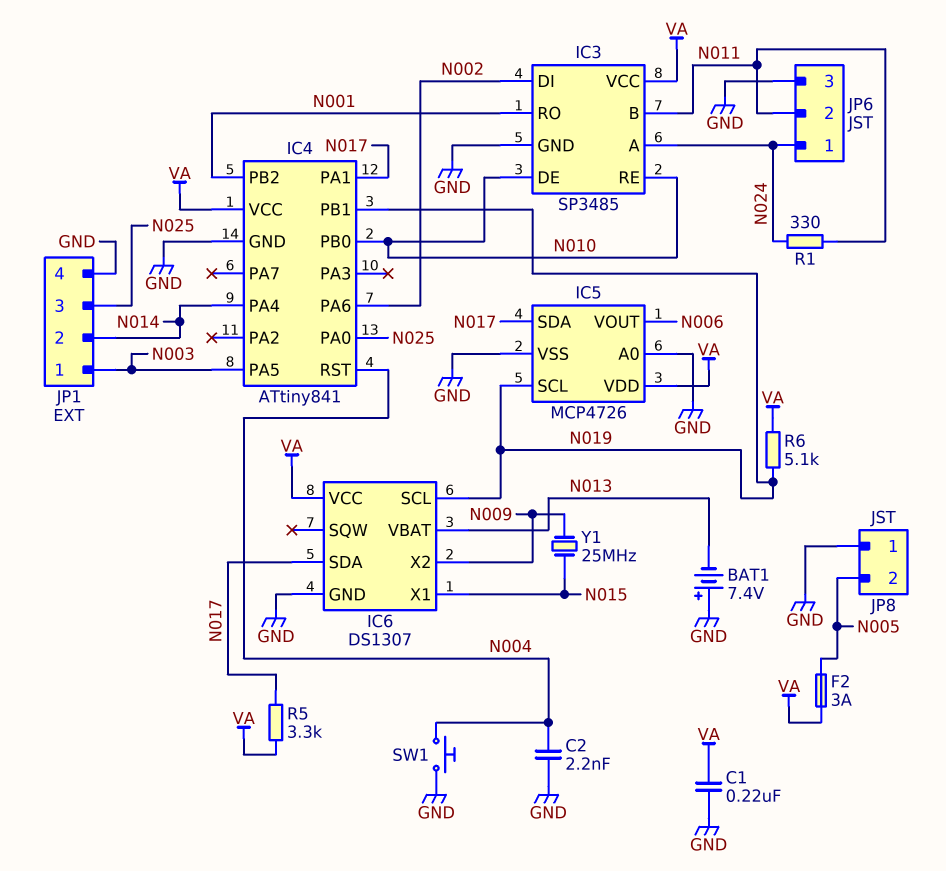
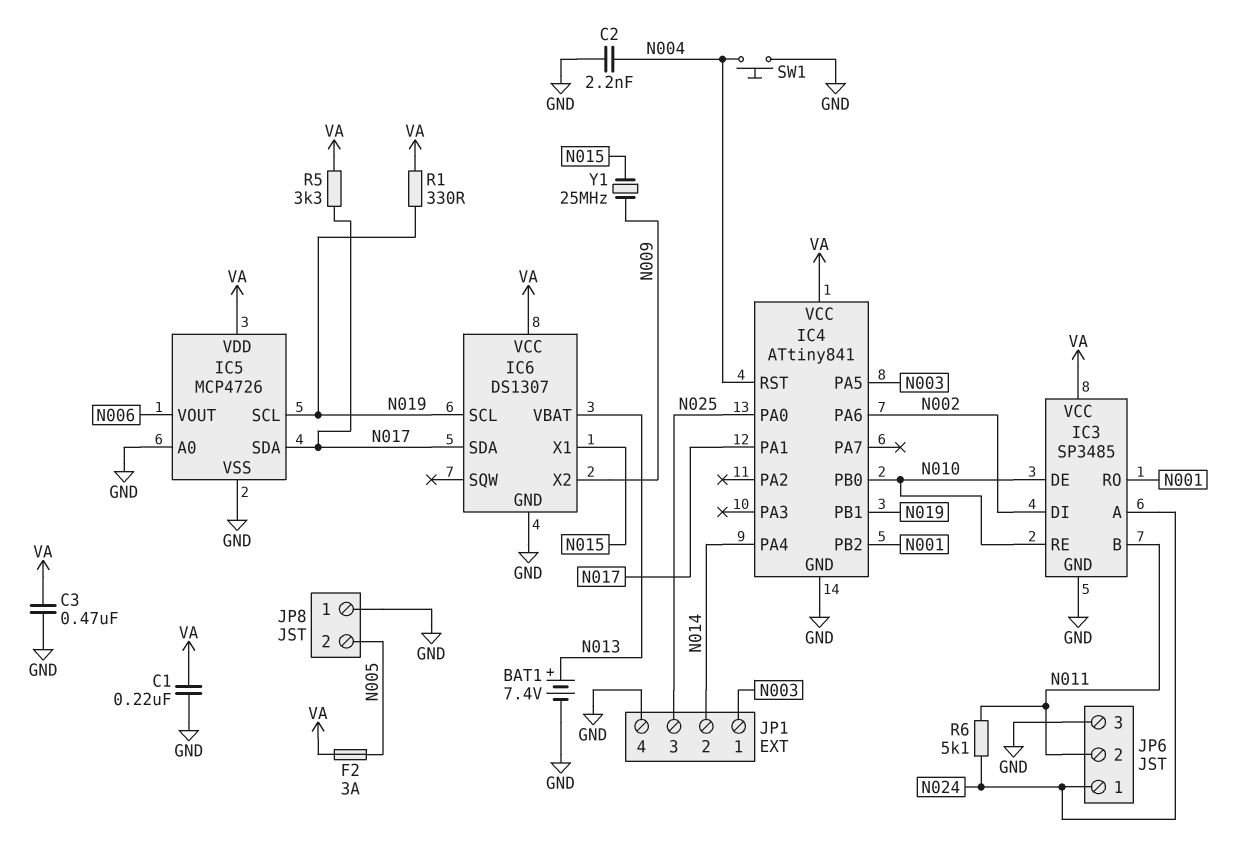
BAT1: 7.4V (plus GND, minus N013) -> 7.4V (plus N013, minus GND)
C3: none -> 470nF (GND, VA)
R1: 330 (N011, N024) -> 330 (N019, VA)
R6: 5.1k (N019, VA) -> 5.1k (N011, N024)

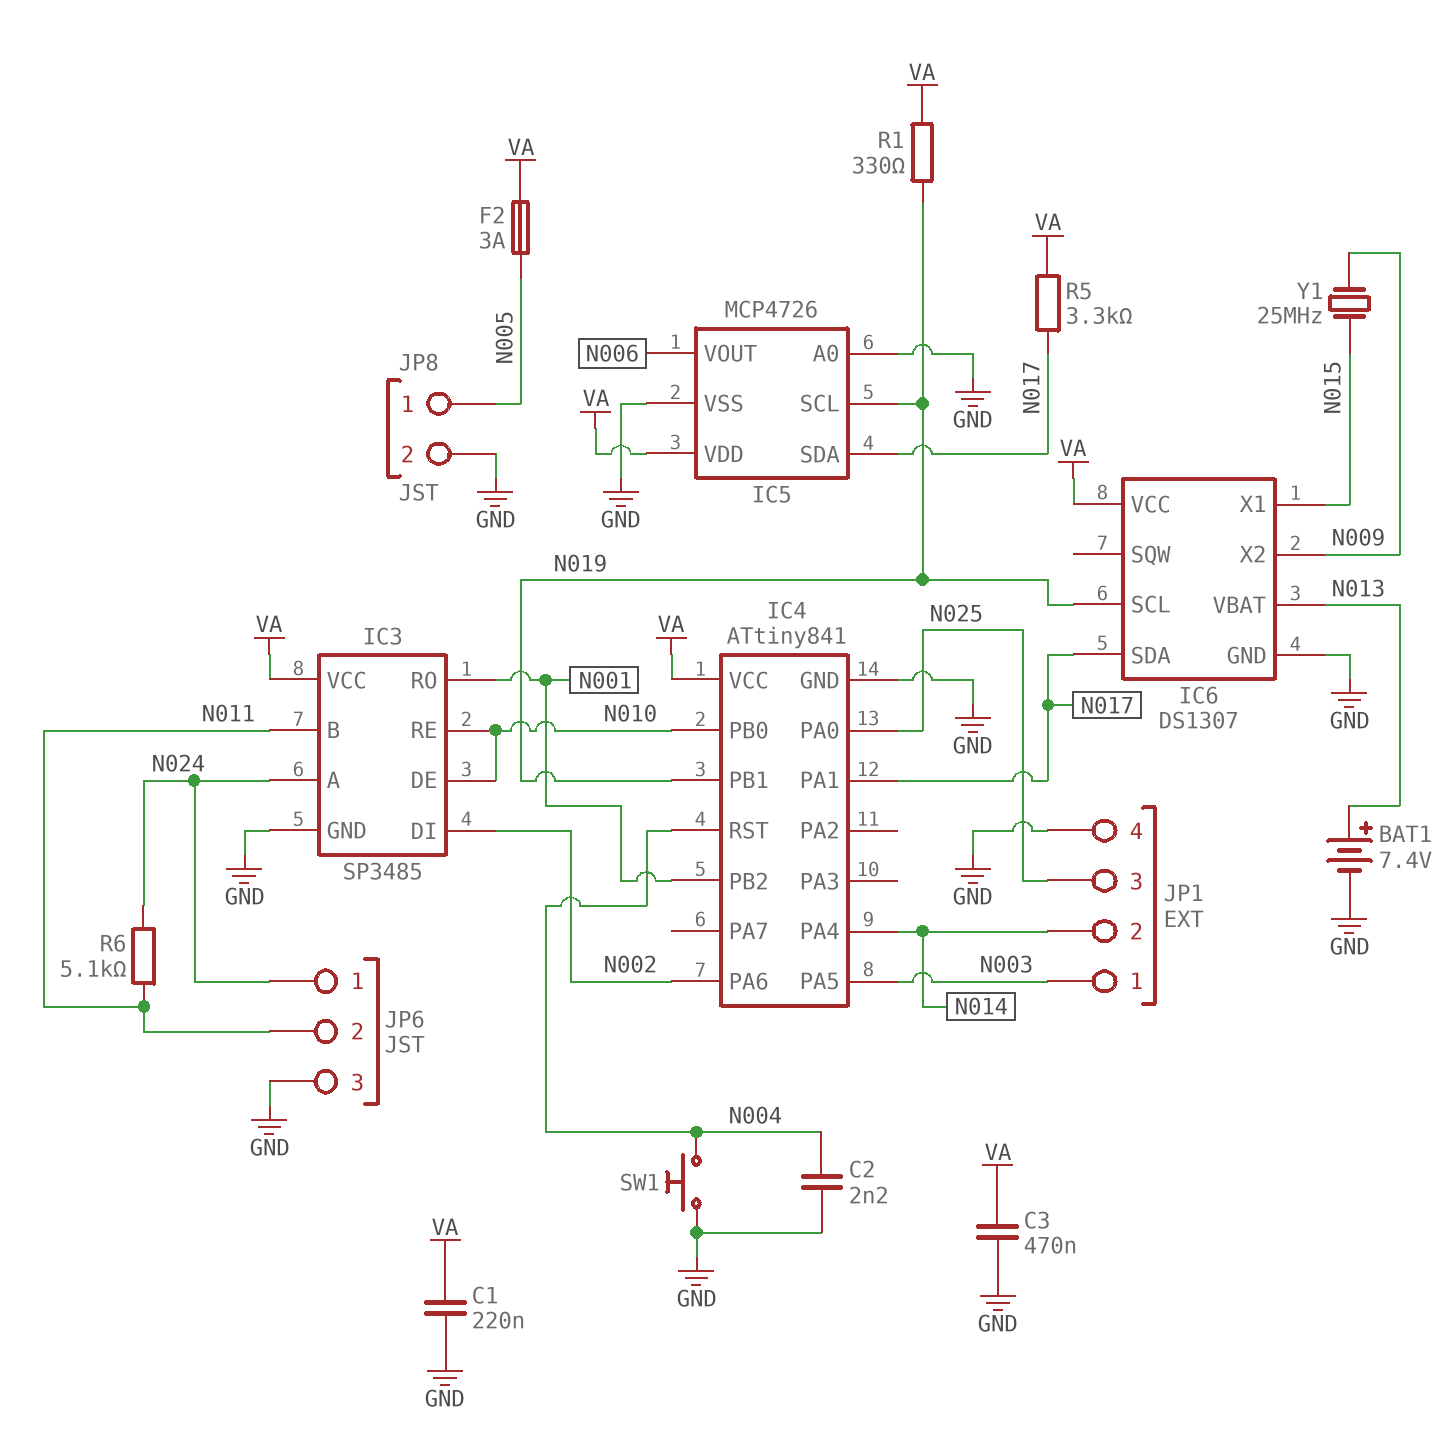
JP8 pin 1: GND -> N005
JP8 pin 2: N005 -> GND

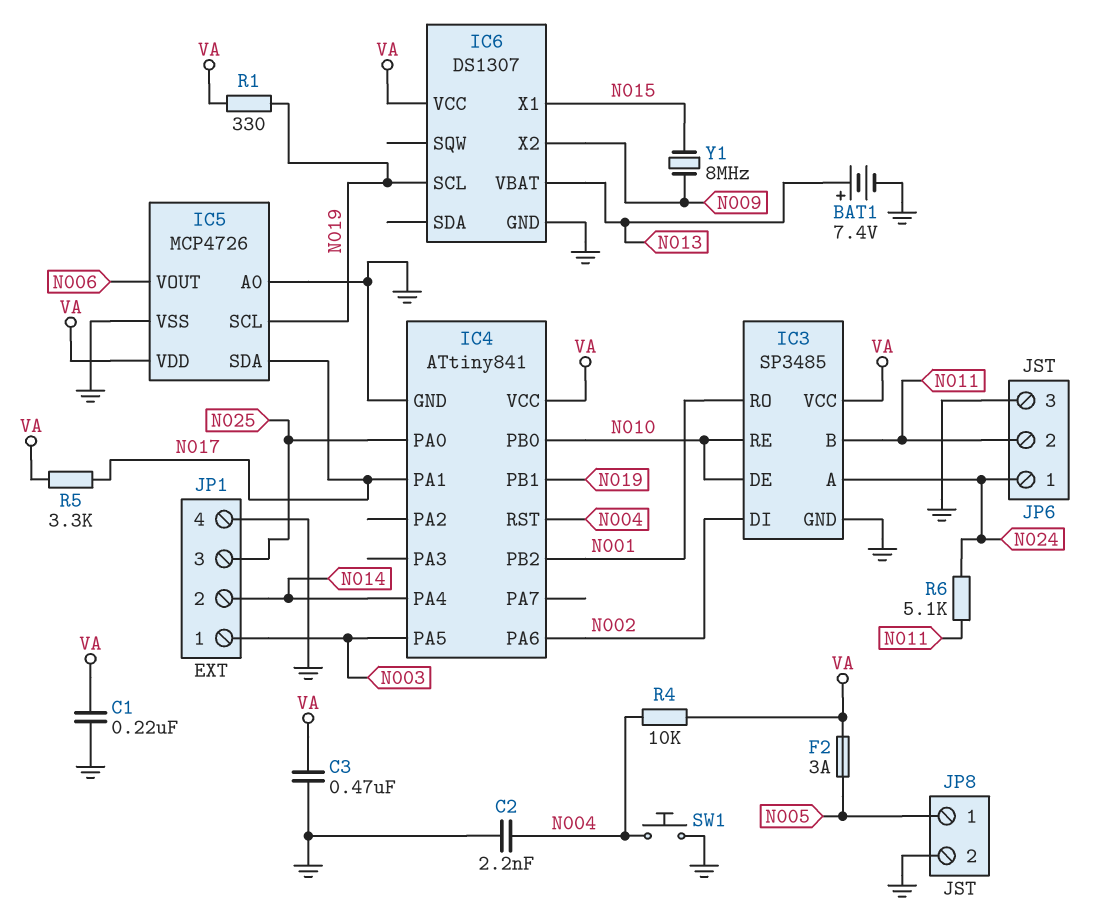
IC6 pin SDA: N017 -> none
R4: none -> 10k (N004, VA)
Y1: 25MHz (N009, N015) -> 8MHz (N009, N015)

